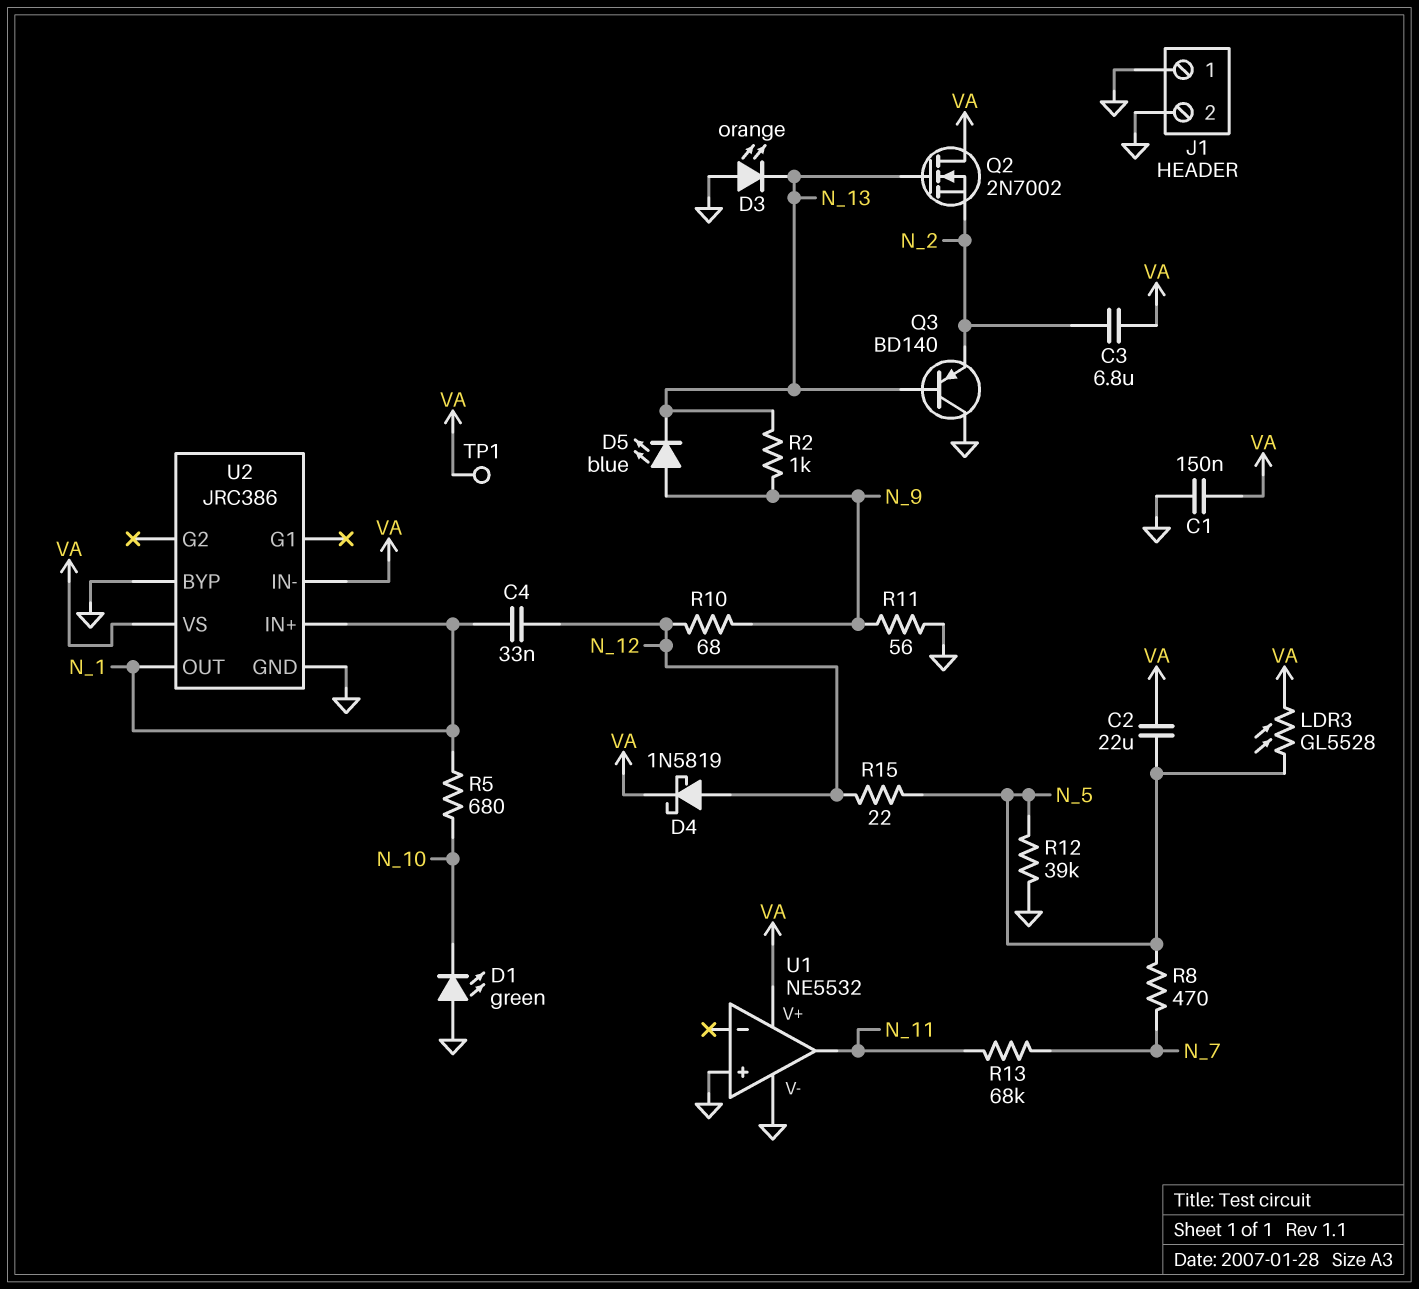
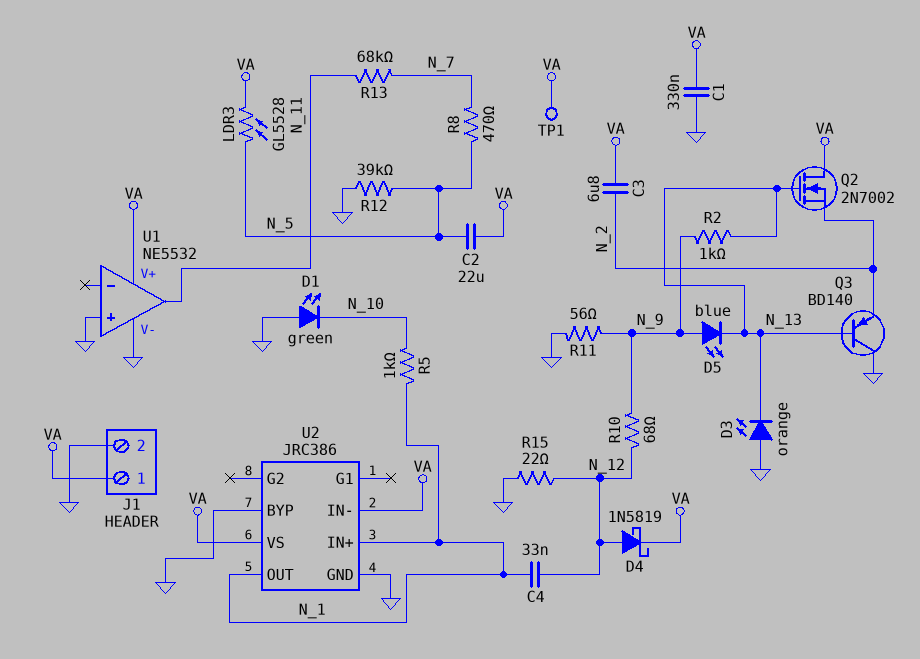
C1: 150nF (GND, VA) -> 330nF (GND, VA)
J1 pin 1: GND -> VA
R5: 680 (N_1, N_10) -> 1k (N_1, N_10)
R15: 22 (N_5, N_12) -> 22 (GND, N_12)

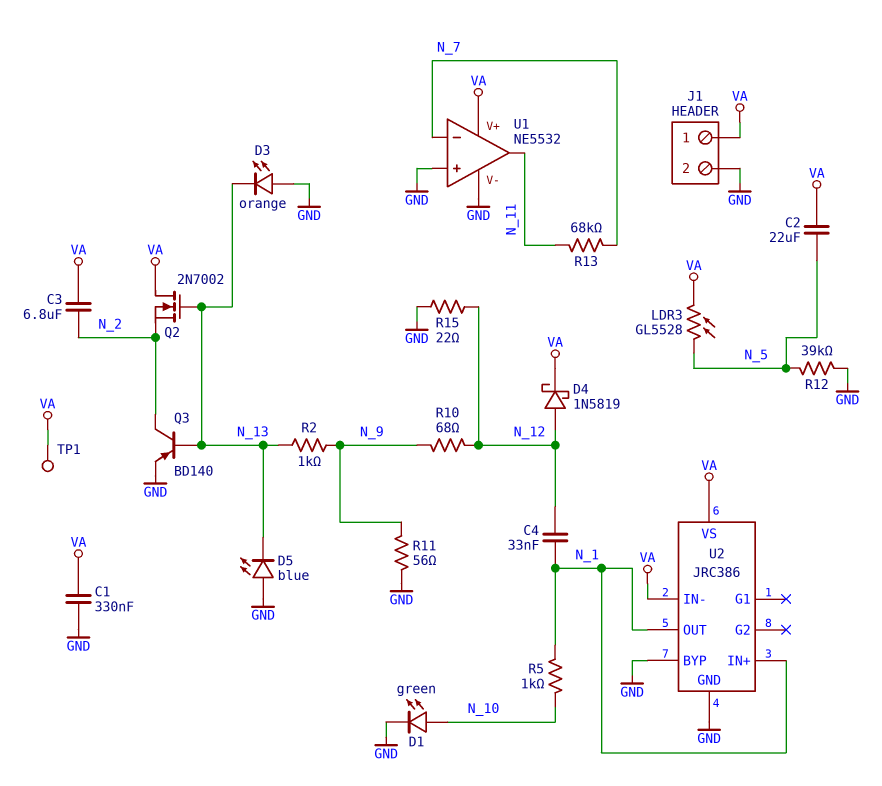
D1: LED green (A GND, K N_10) -> LED green (A N_10, K GND)
D5: LED blue (A N_9, K N_13) -> LED blue (A GND, K N_13)
Q3: PNP BD140 (B N_13, C GND, E N_2) -> PNP BD140 (B N_13, C N_2, E GND)
R8: 470 (N_5, N_7) -> none
U1 pin in-: none -> N_7

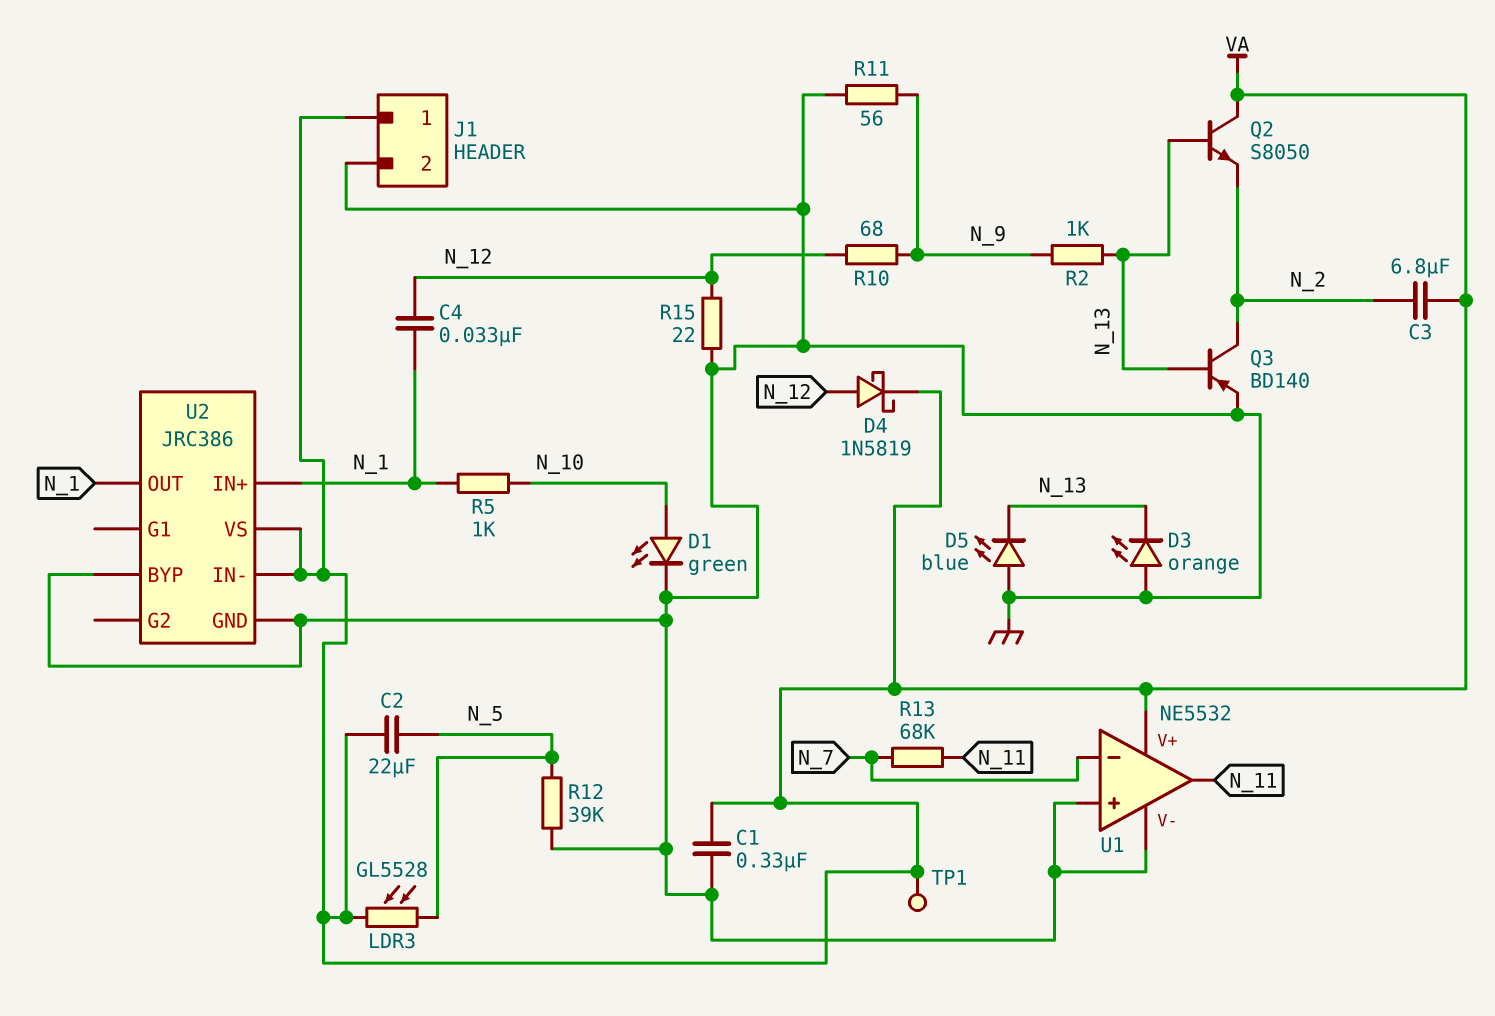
Q2: NMOS 2N7002 (G N_13, D VA, S N_2) -> NPN S8050 (B N_13, C VA, E N_2)

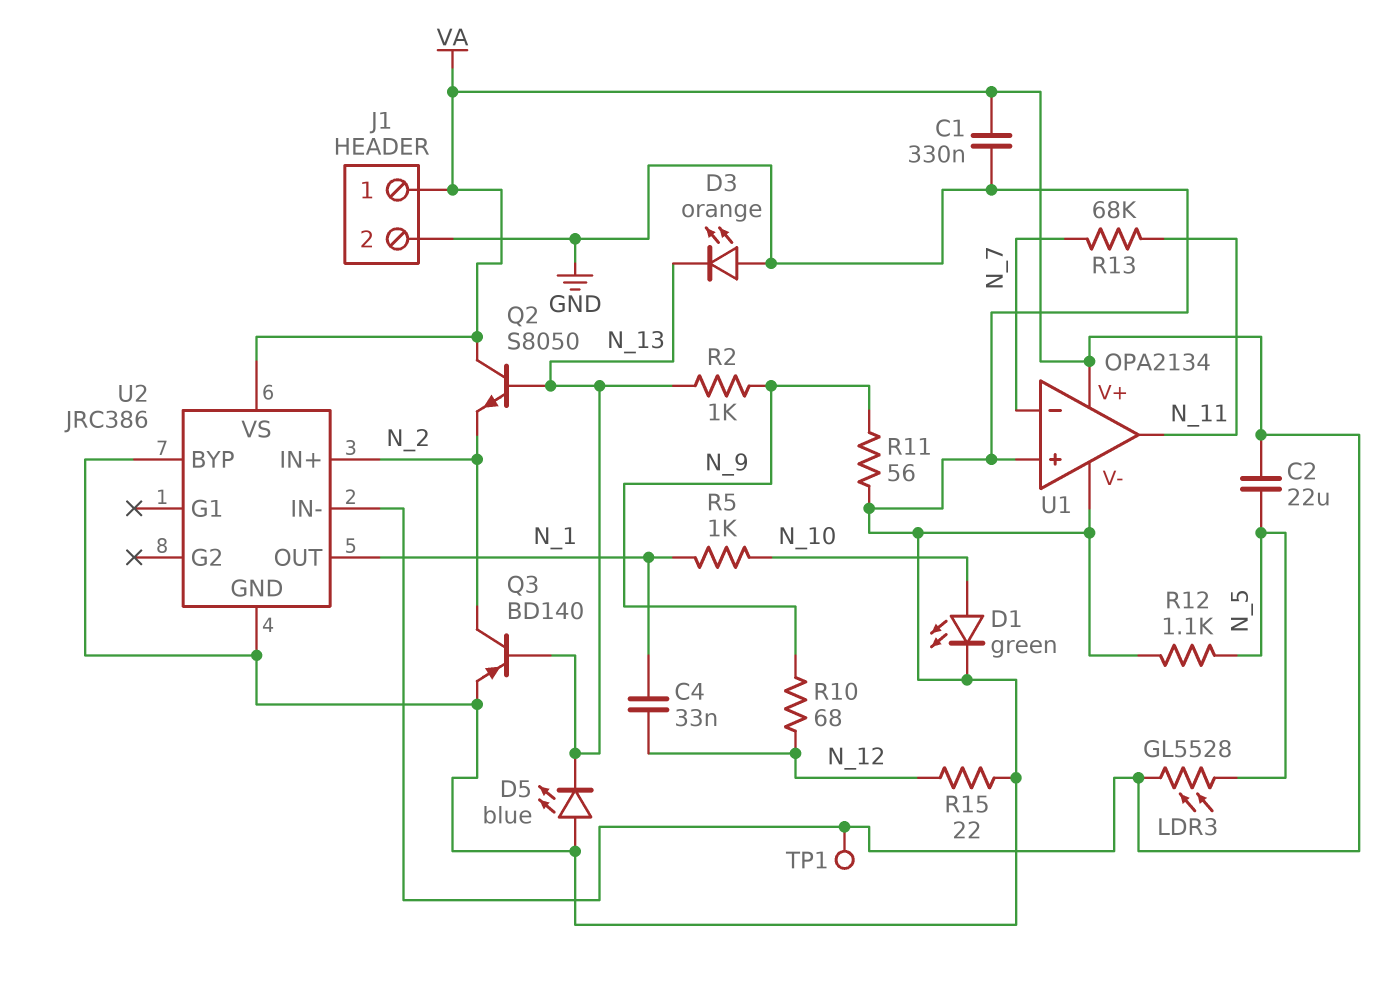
C3: 6.8uF (N_2, VA) -> none
D4: schottky 1N5819 (A N_12, K VA) -> none
R12: 39k (GND, N_5) -> 1.1k (GND, N_5)
U1: NE5532 -> OPA2134
U2 pin IN+: N_1 -> N_2

